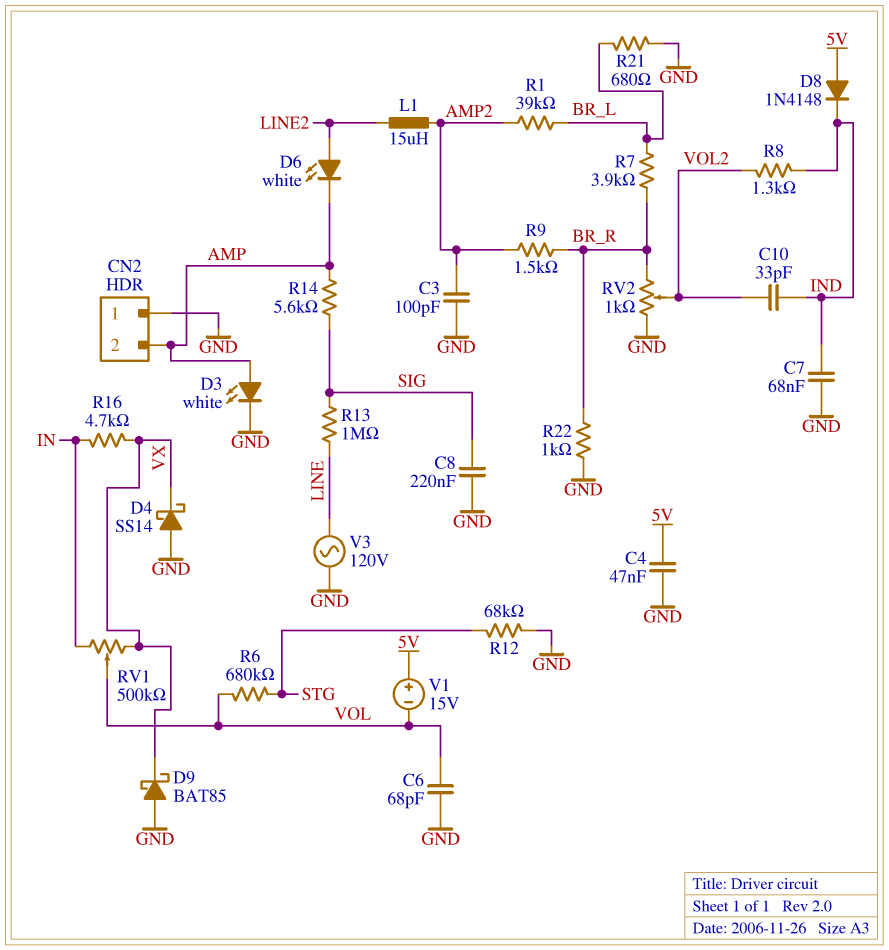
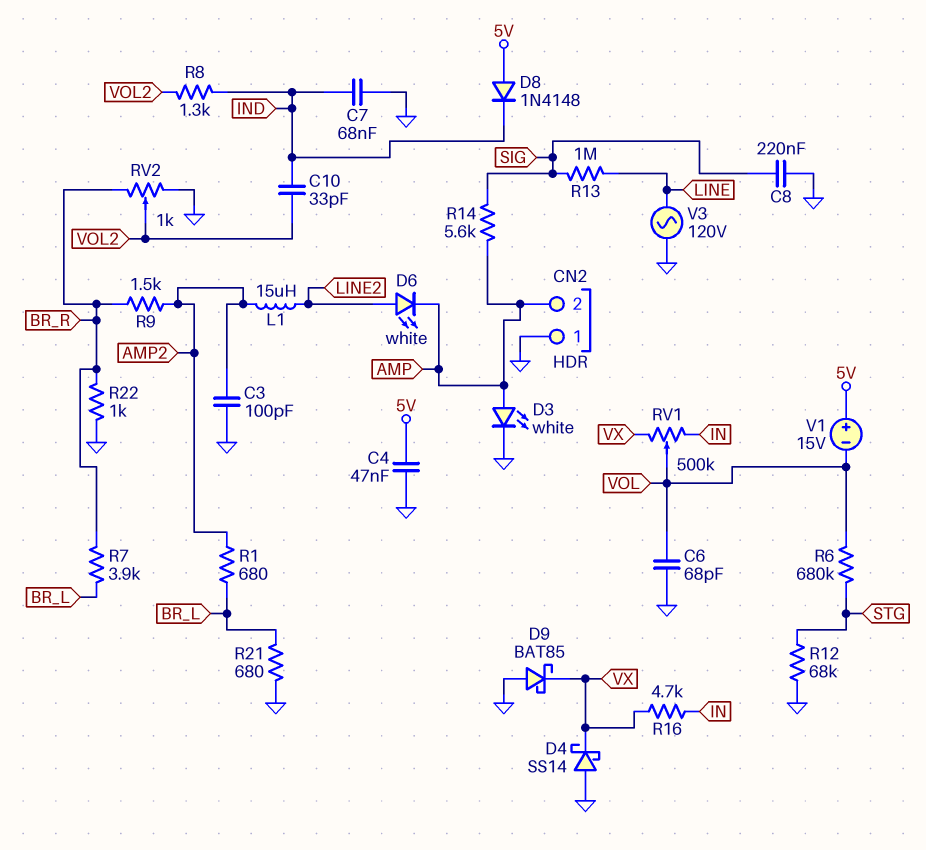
R1: 39k (AMP2, BR_L) -> 680 (AMP2, BR_L)

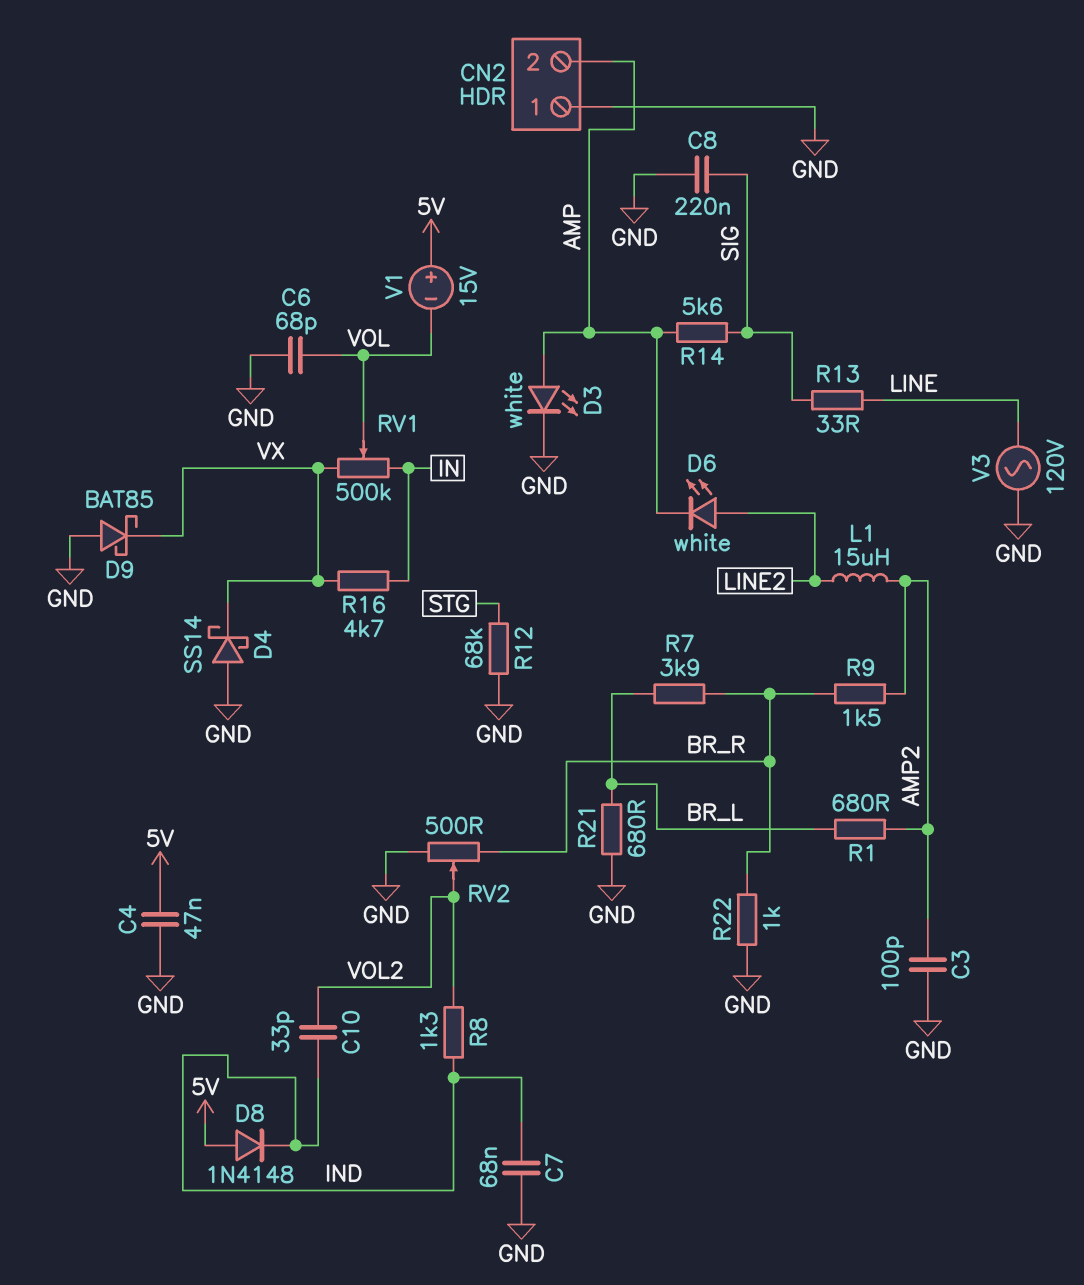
R6: 680k (STG, VOL) -> none
R13: 1M (LINE, SIG) -> 33 (LINE, SIG)
RV2: 1k (BR_R, GND, wiper VOL2) -> 500 (BR_R, GND, wiper VOL2)

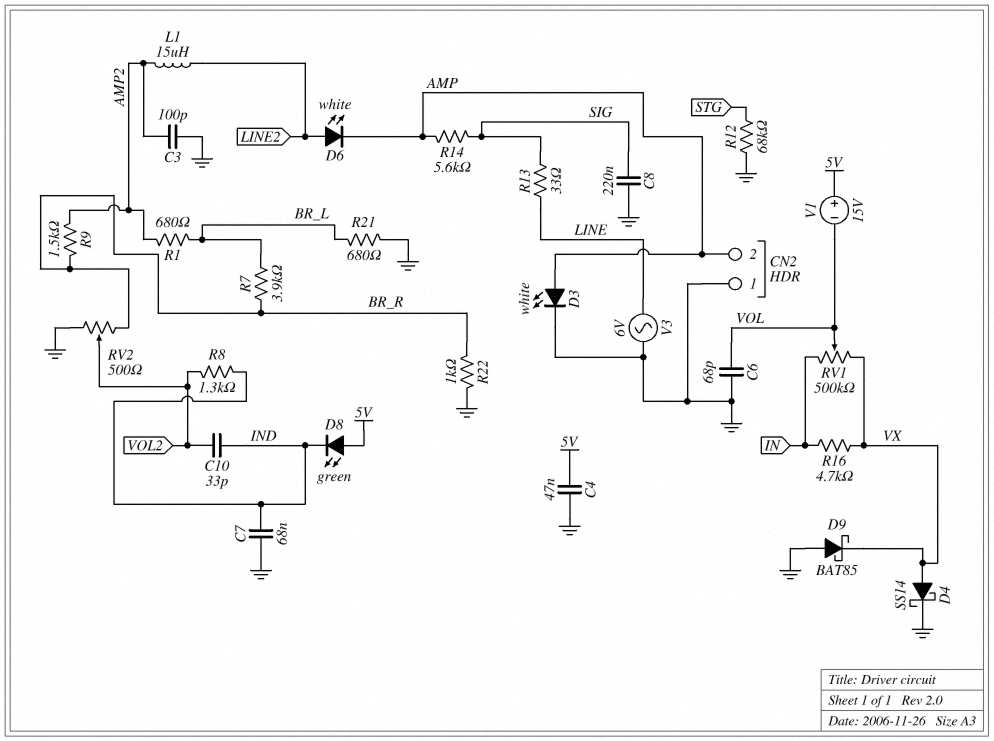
D4: schottky SS14 (A GND, K VX) -> schottky SS14 (A VX, K GND)
D8: diode 1N4148 (A 5V, K IND) -> LED green (A 5V, K IND)
V3: AC 120V (GND, LINE) -> AC 6V (GND, LINE)

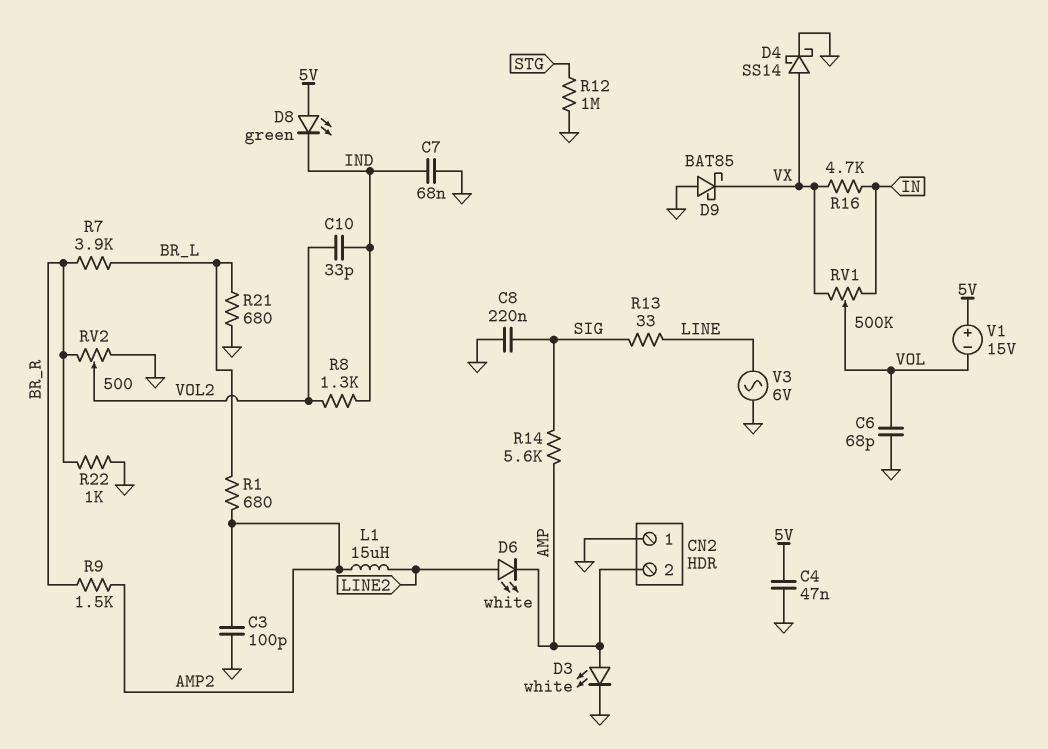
R12: 68k (GND, STG) -> 1M (GND, STG)

